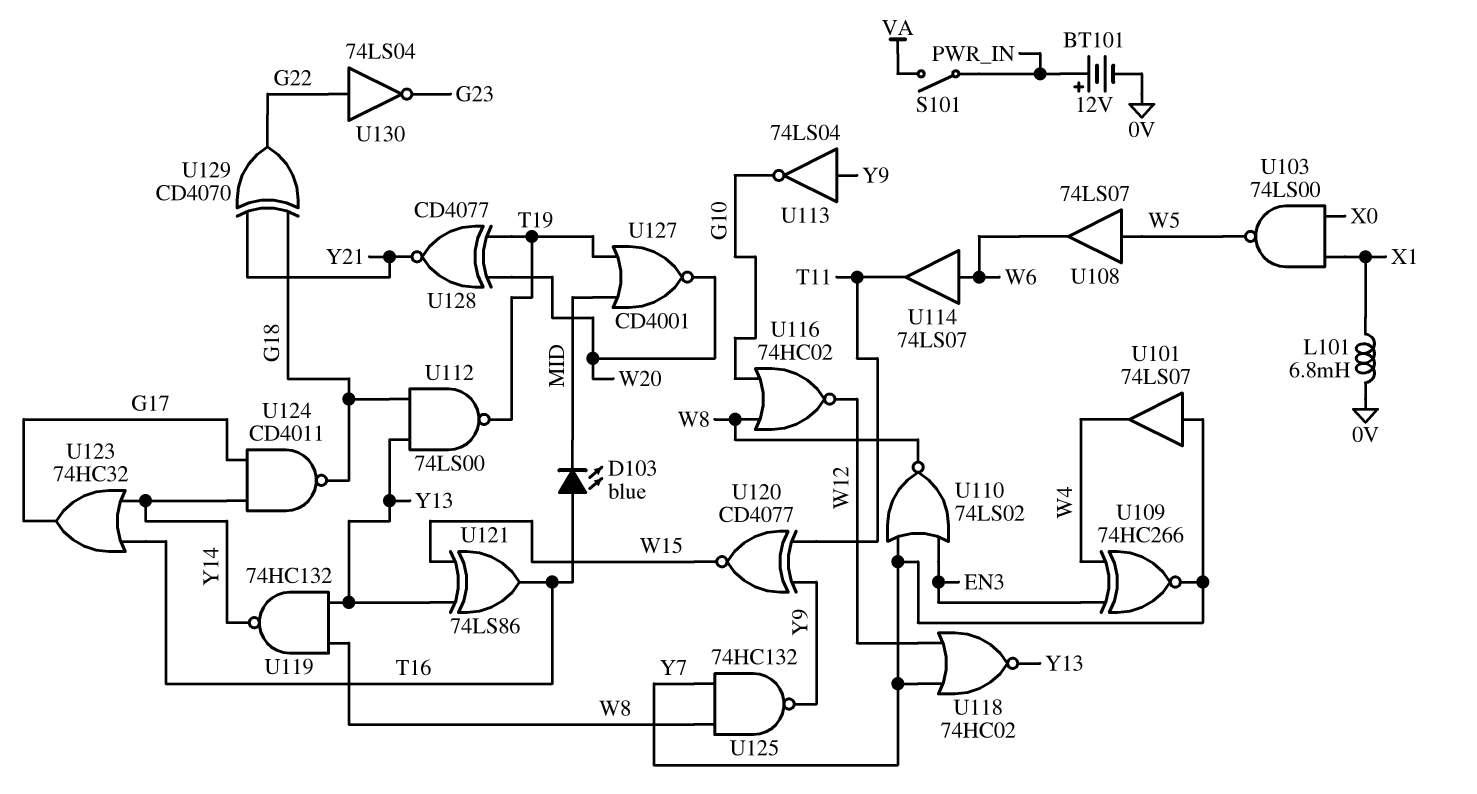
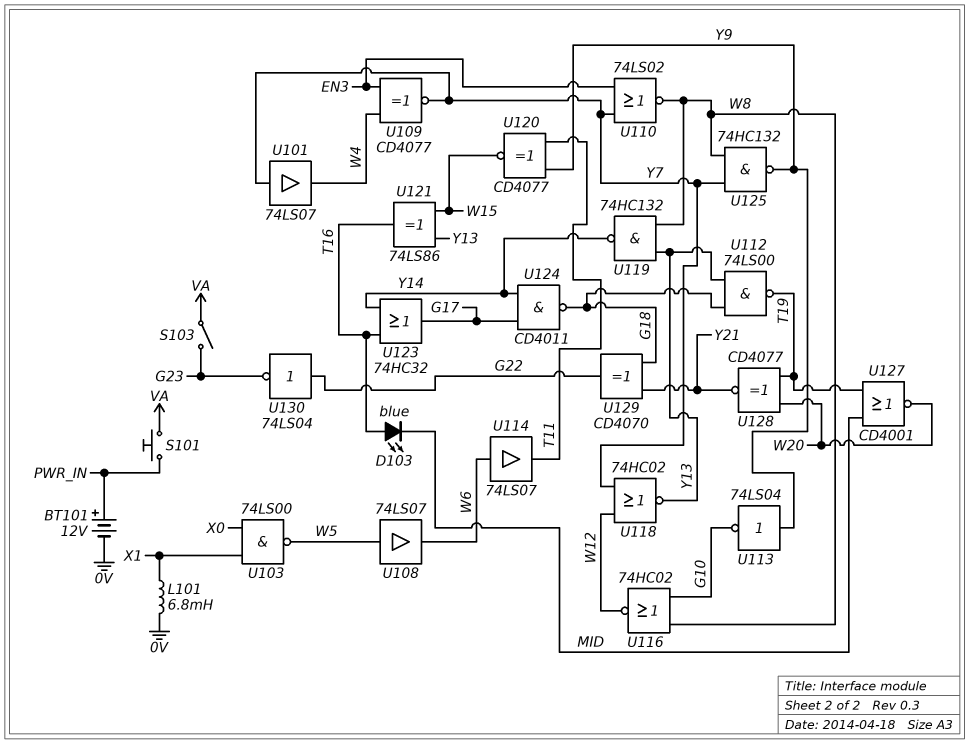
S101: switch (PWR_IN, VA) -> button (PWR_IN, VA)
S103: none -> switch (G23, VA)
U109: XNOR 74HC266 (in EN3, in W4, out Y7) -> XNOR CD4077 (in EN3, in W4, out Y7)

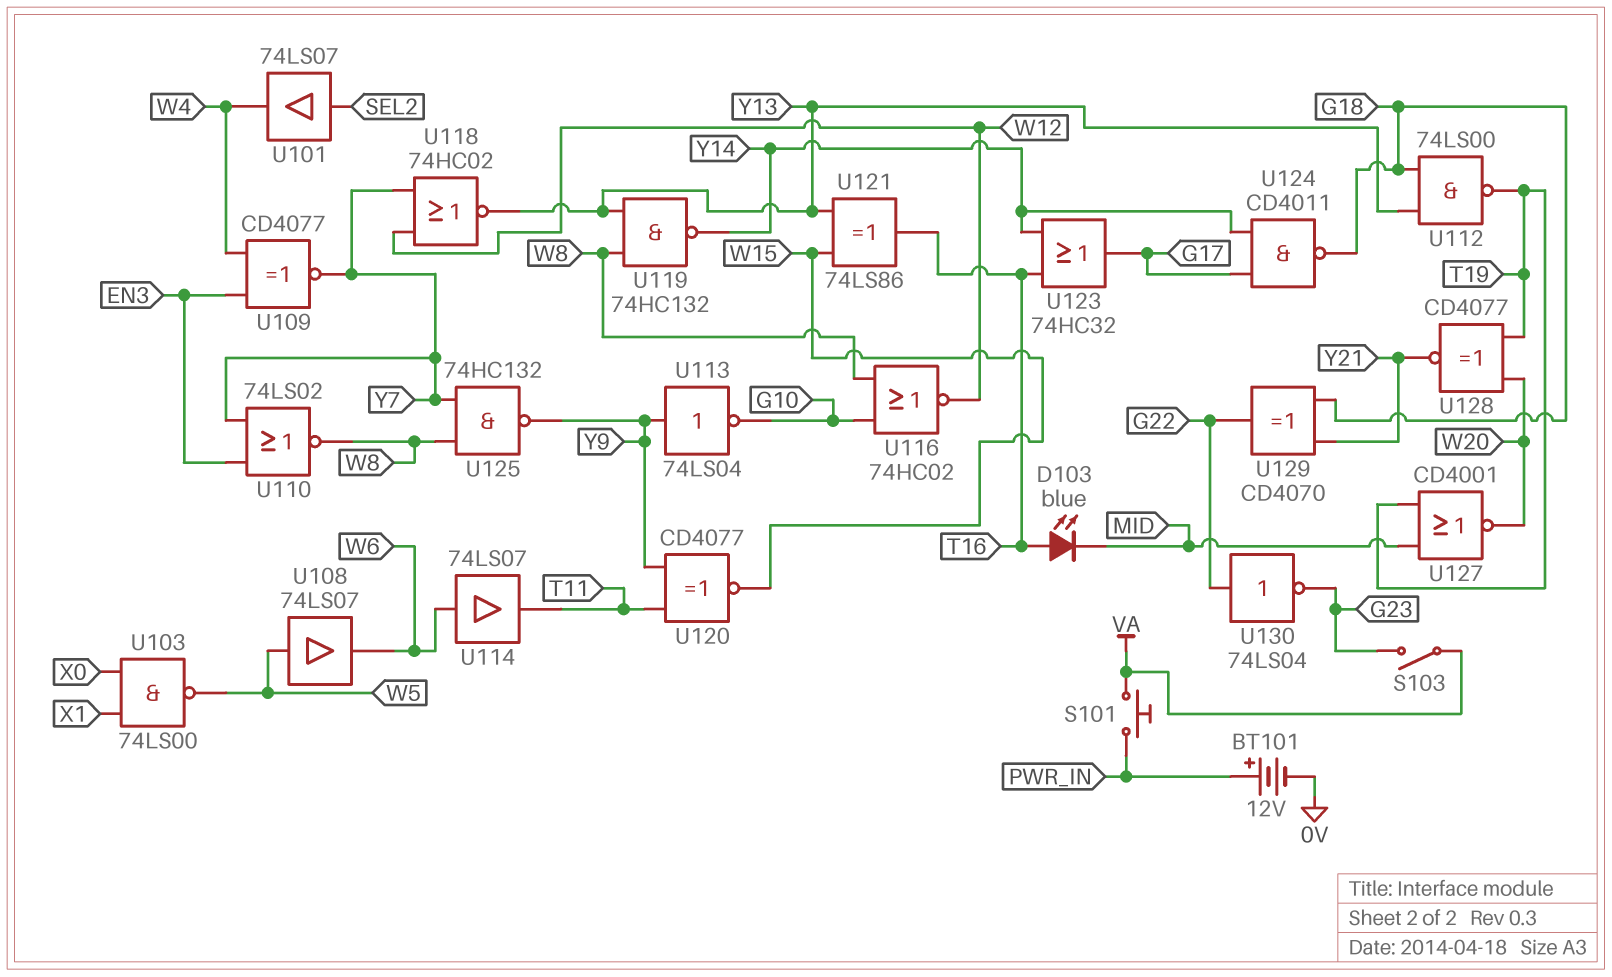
L101: 6.8mH (0V, X1) -> none
U101: buffer 74LS07 (in Y7, out W4) -> buffer 74LS07 (in SEL2, out W4)

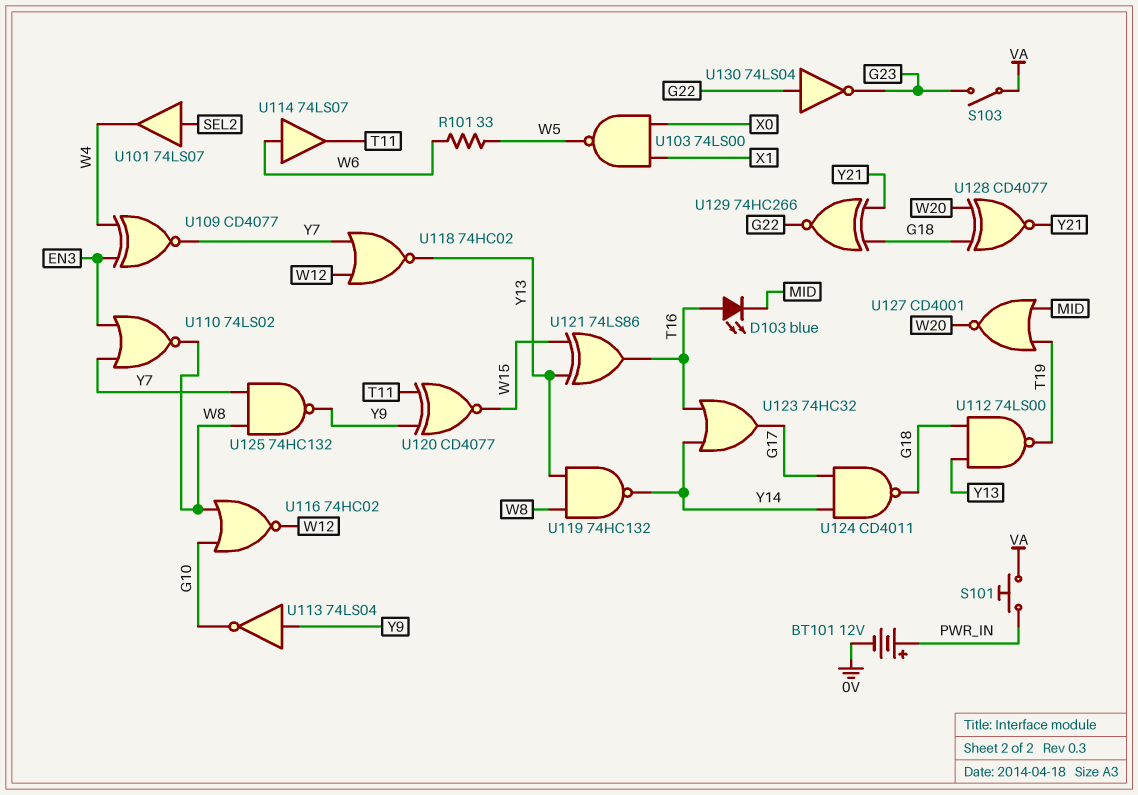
R101: none -> 33 (W5, W6)
U108: buffer 74LS07 (in W5, out W6) -> none
U128: XNOR CD4077 (in T19, in W20, out Y21) -> XNOR CD4077 (in G18, in W20, out Y21)
U129: XOR CD4070 (in G18, in Y21, out G22) -> XNOR 74HC266 (in G18, in Y21, out G22)

